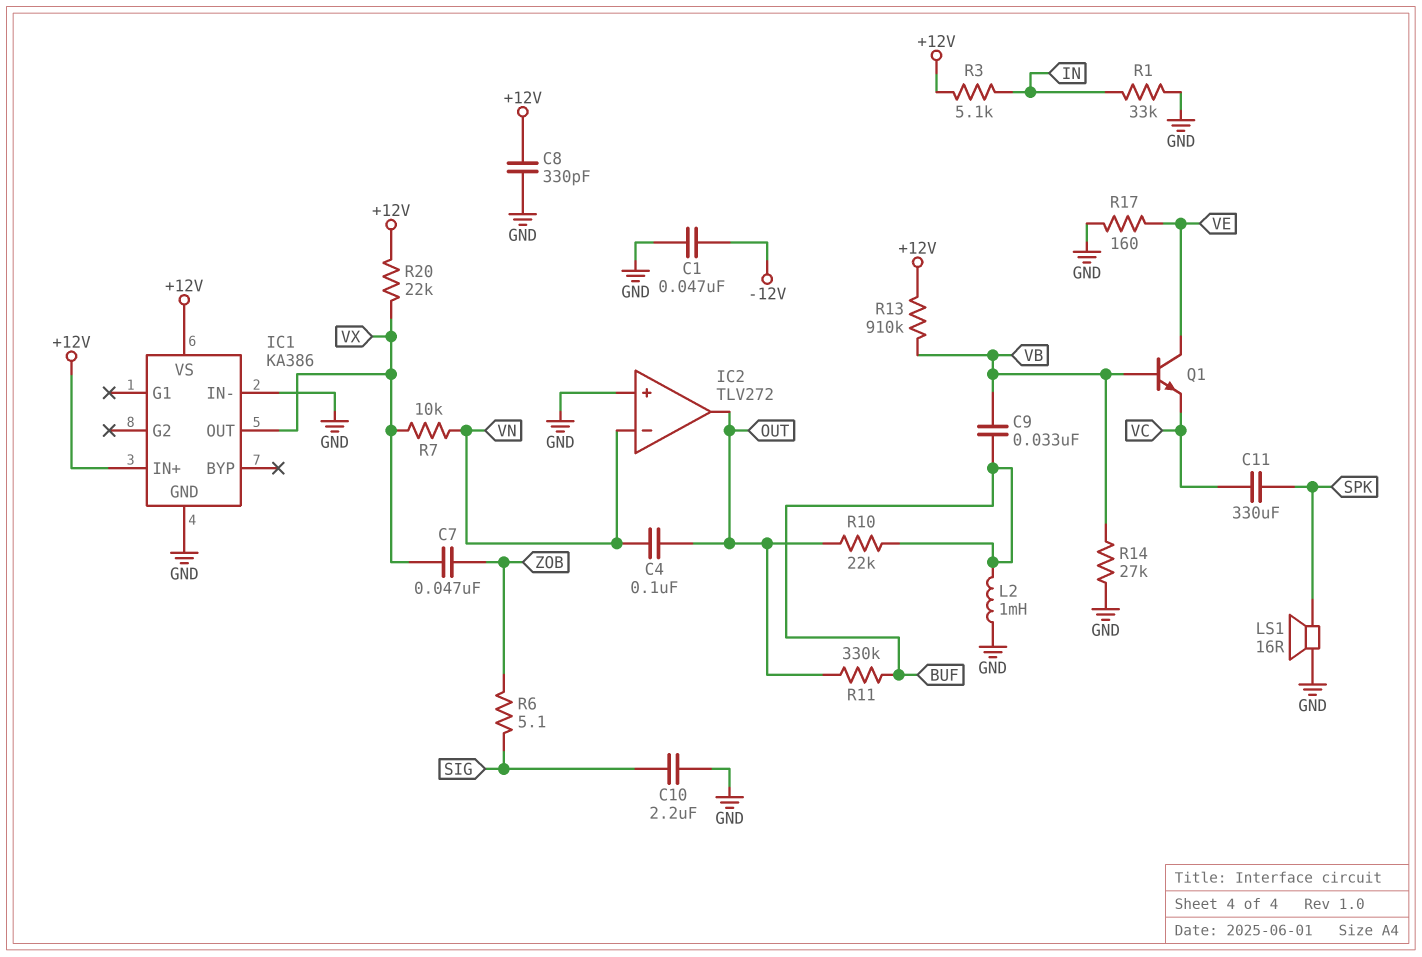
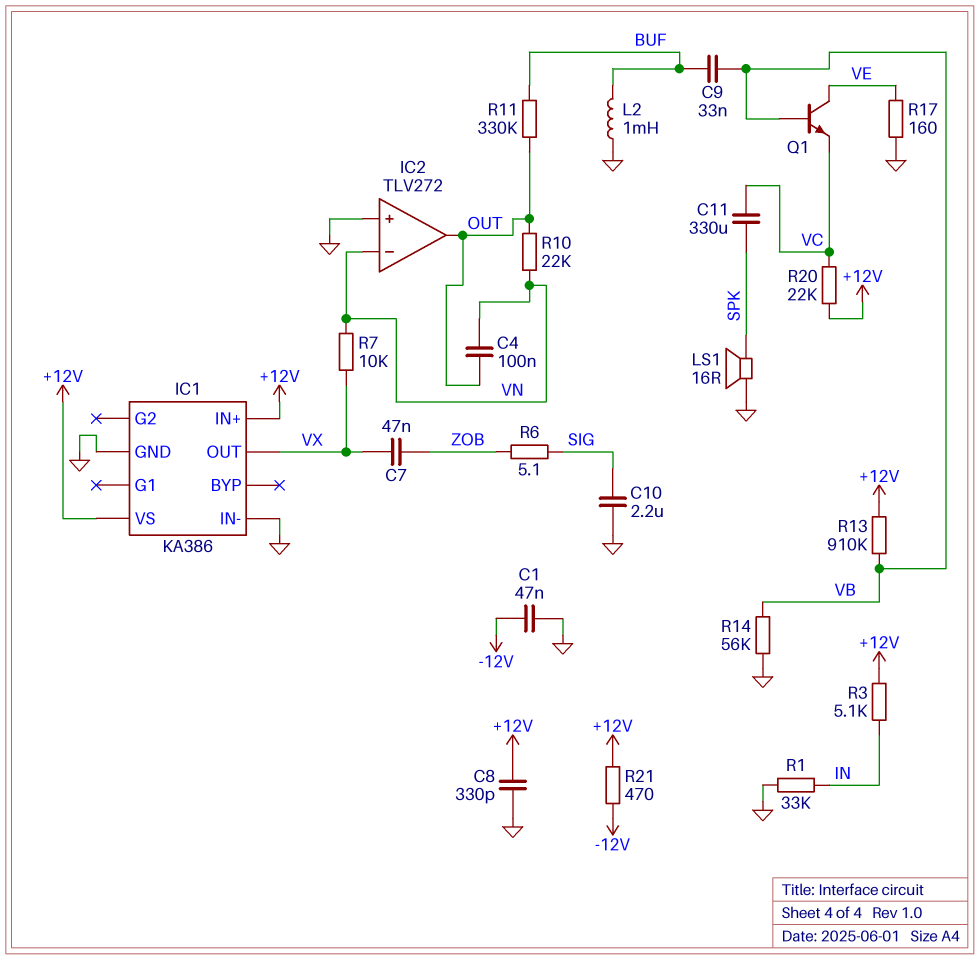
R10: 22k (BUF, OUT) -> 22k (OUT, VN)
R14: 27k (GND, VB) -> 56k (GND, VB)
R20: 22k (+12V, VX) -> 22k (+12V, VC)
R21: none -> 470 (+12V, -12V)

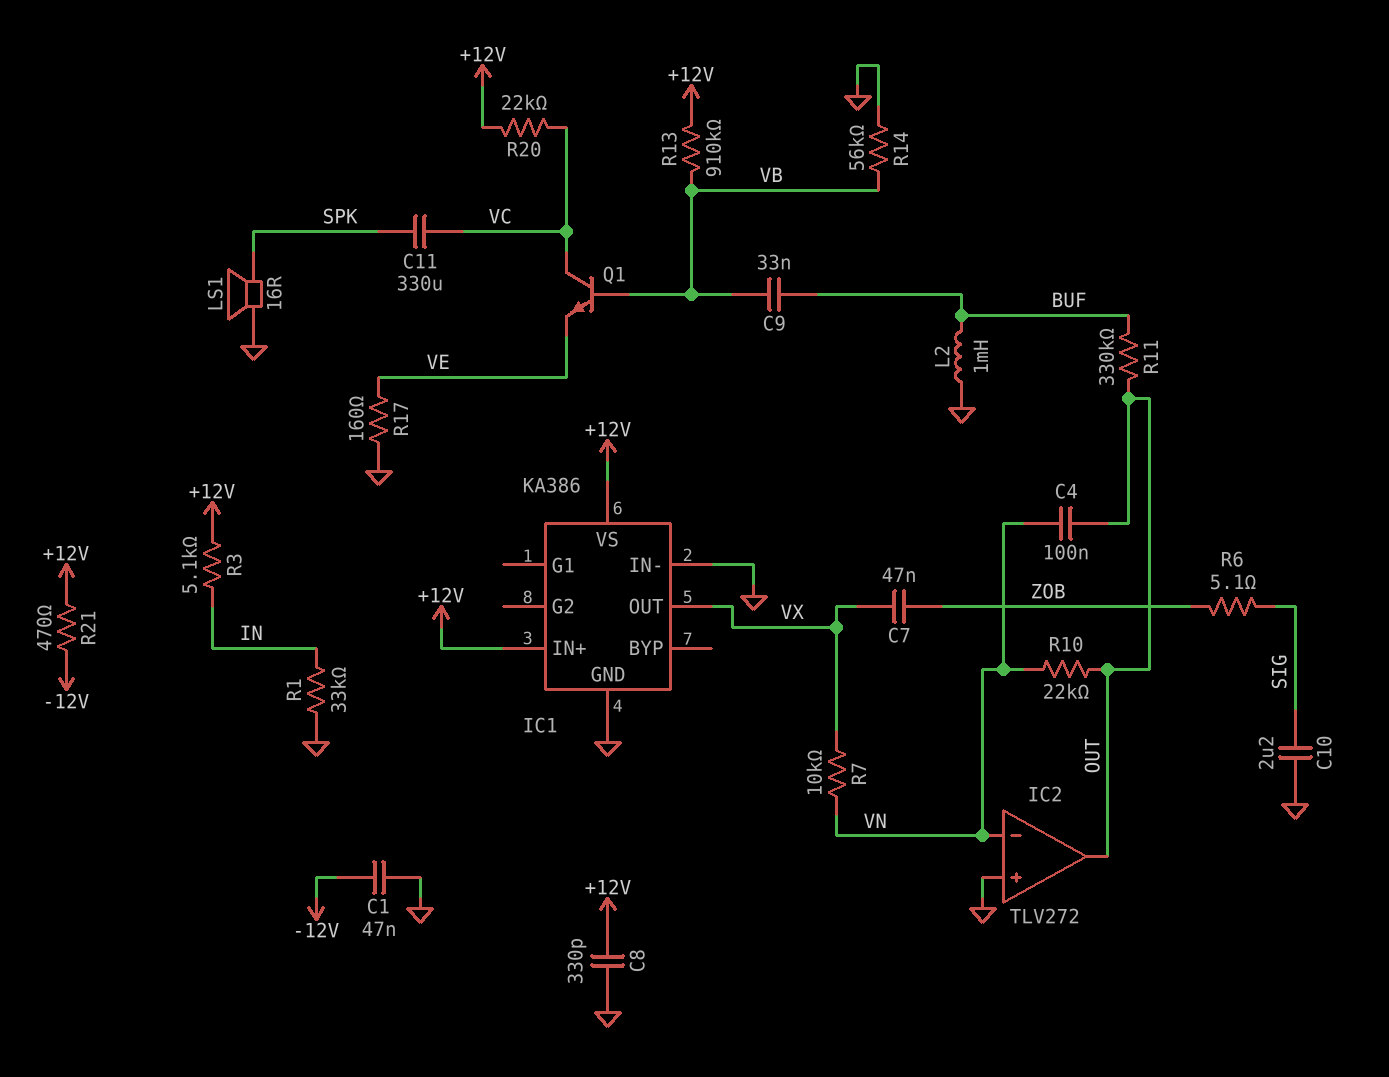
Q1: NPN (B VB, C VE, E VC) -> NPN (B VB, C VC, E VE)

